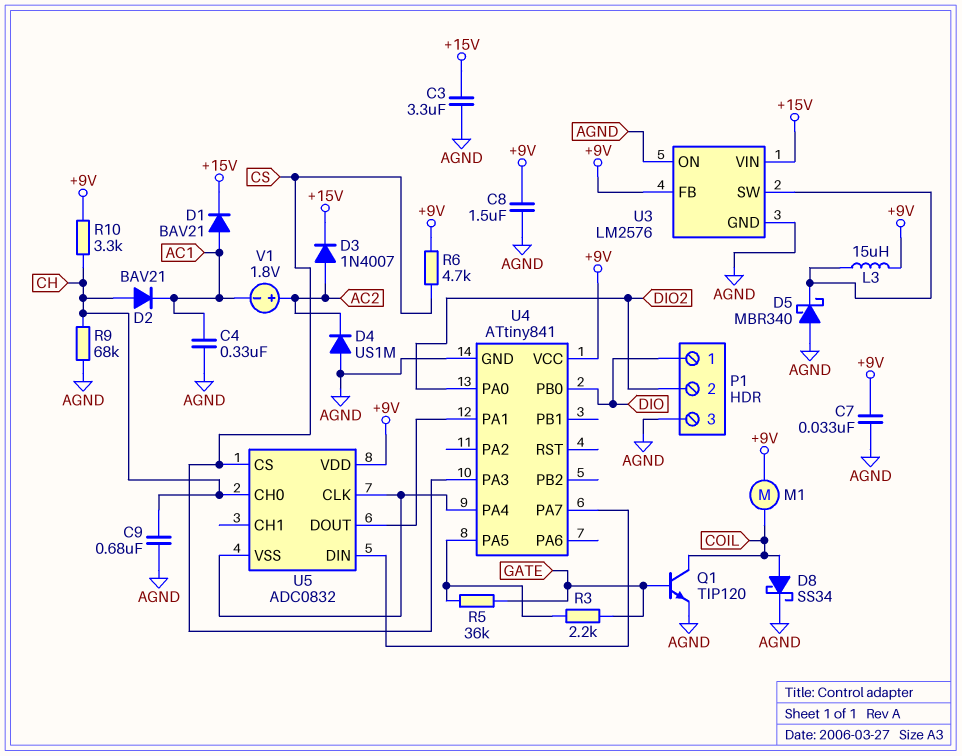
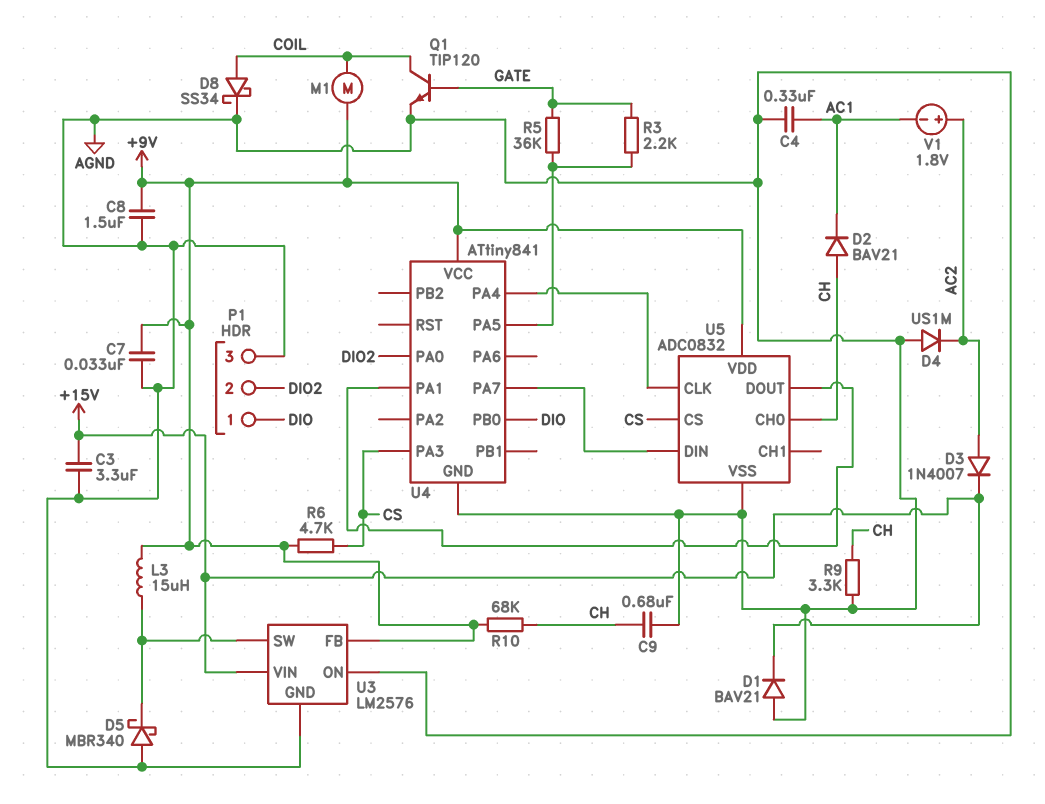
D1: diode BAV21 (A AC1, K +15V) -> diode BAV21 (A AGND, K +15V)
R9: 68k (AGND, CH) -> 3.3k (AGND, CH)
R10: 3.3k (+9V, CH) -> 68k (+9V, CH)
U5 pin VSS: U4/PA4 -> AGND

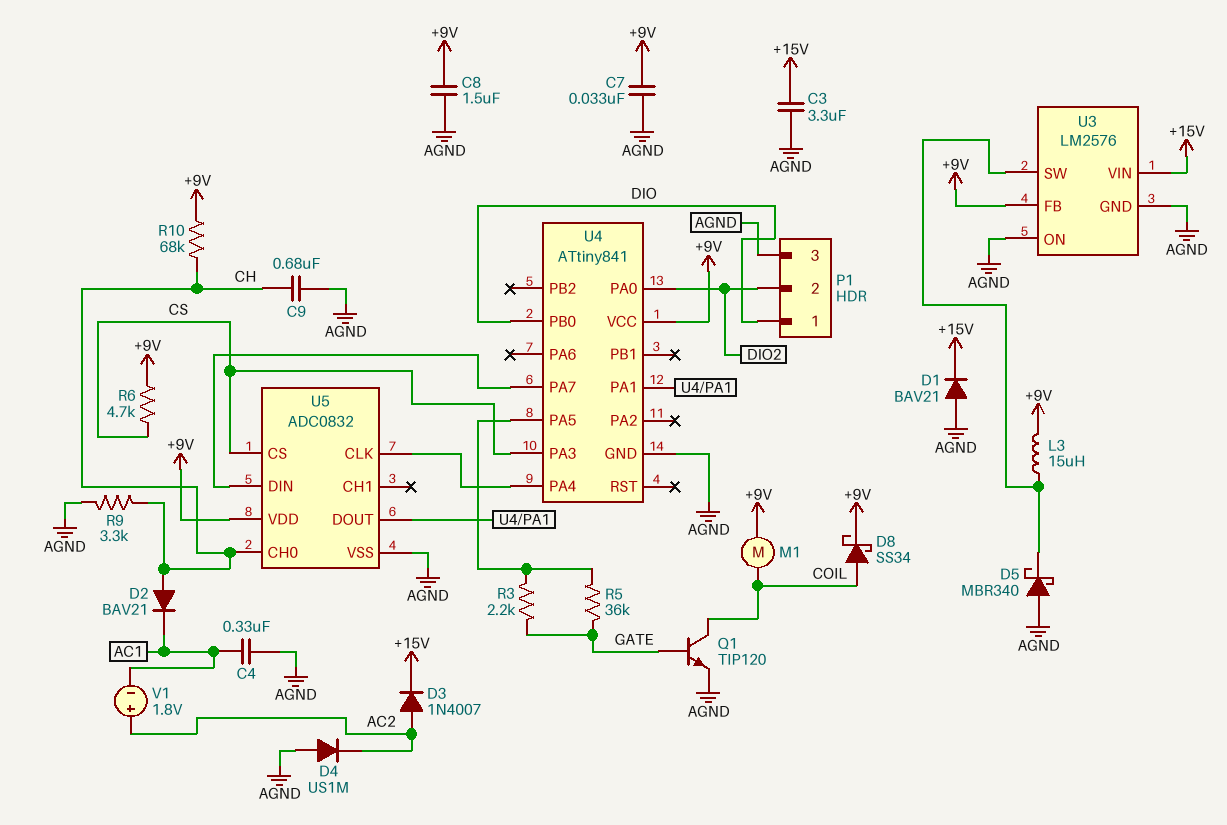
D8: schottky SS34 (A COIL, K AGND) -> schottky SS34 (A COIL, K +9V)

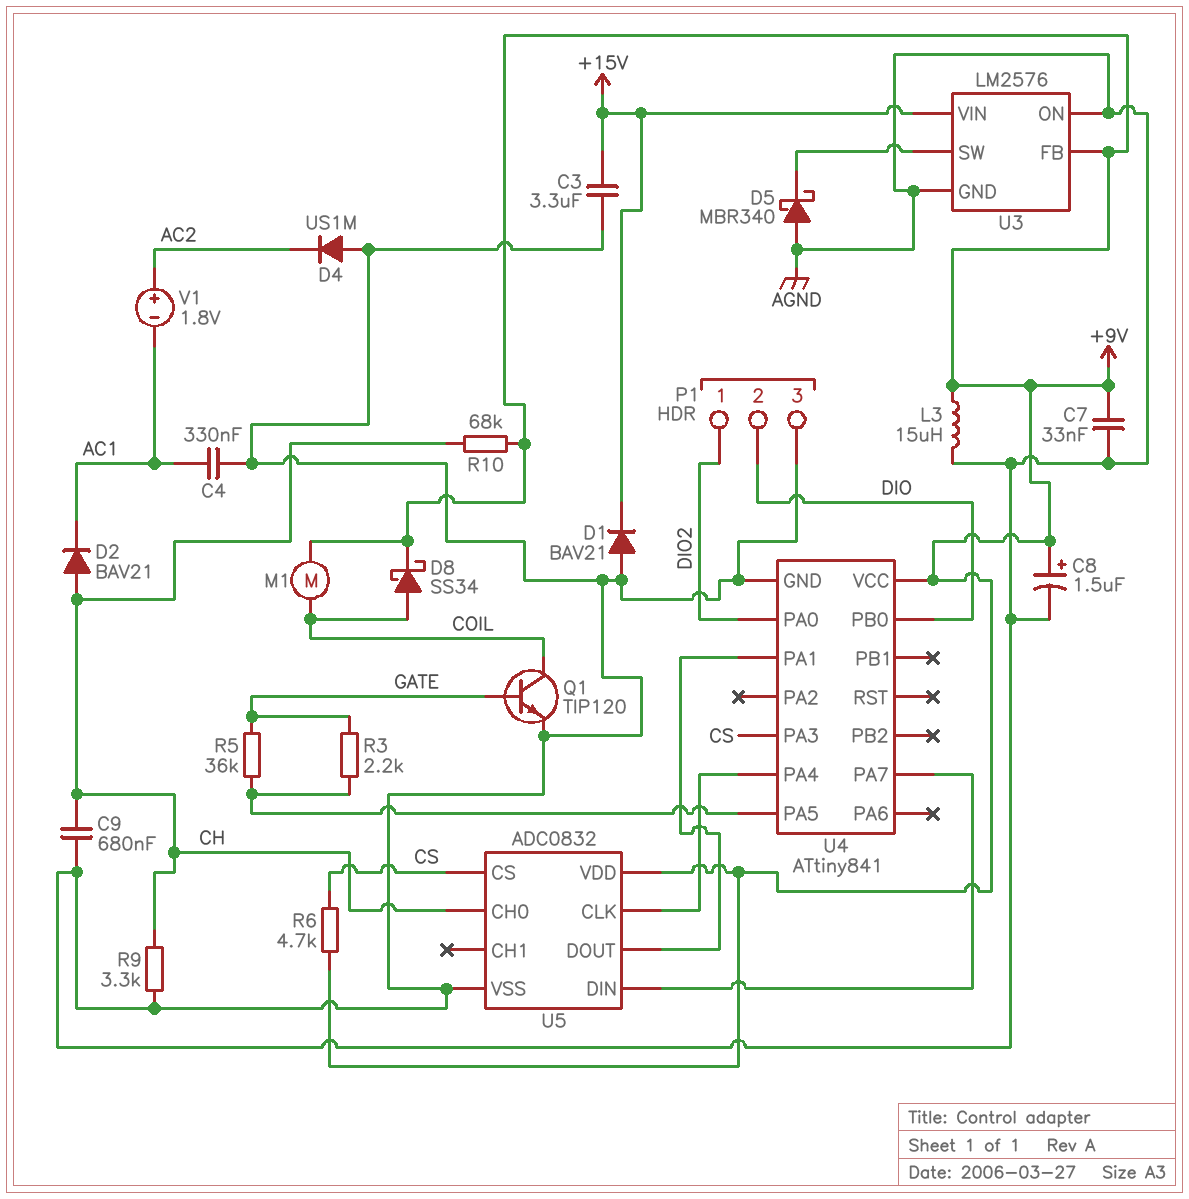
C8: 1.5uF (+9V, AGND) -> 1.5uF (plus +9V, minus AGND)
D3: diode 1N4007 (A AC2, K +15V) -> none
L3: 15uH (+9V, U3/SW) -> 15uH (+9V, AGND)
P1 pin 1: DIO -> DIO2
P1 pin 2: DIO2 -> DIO

